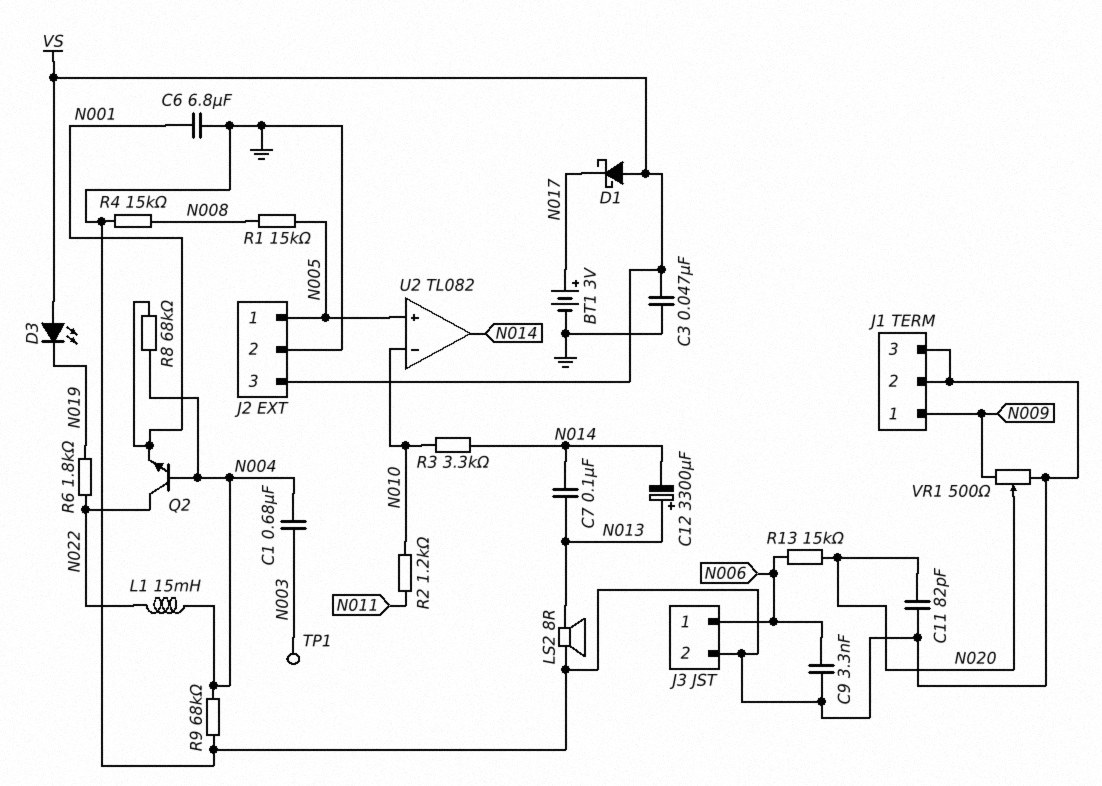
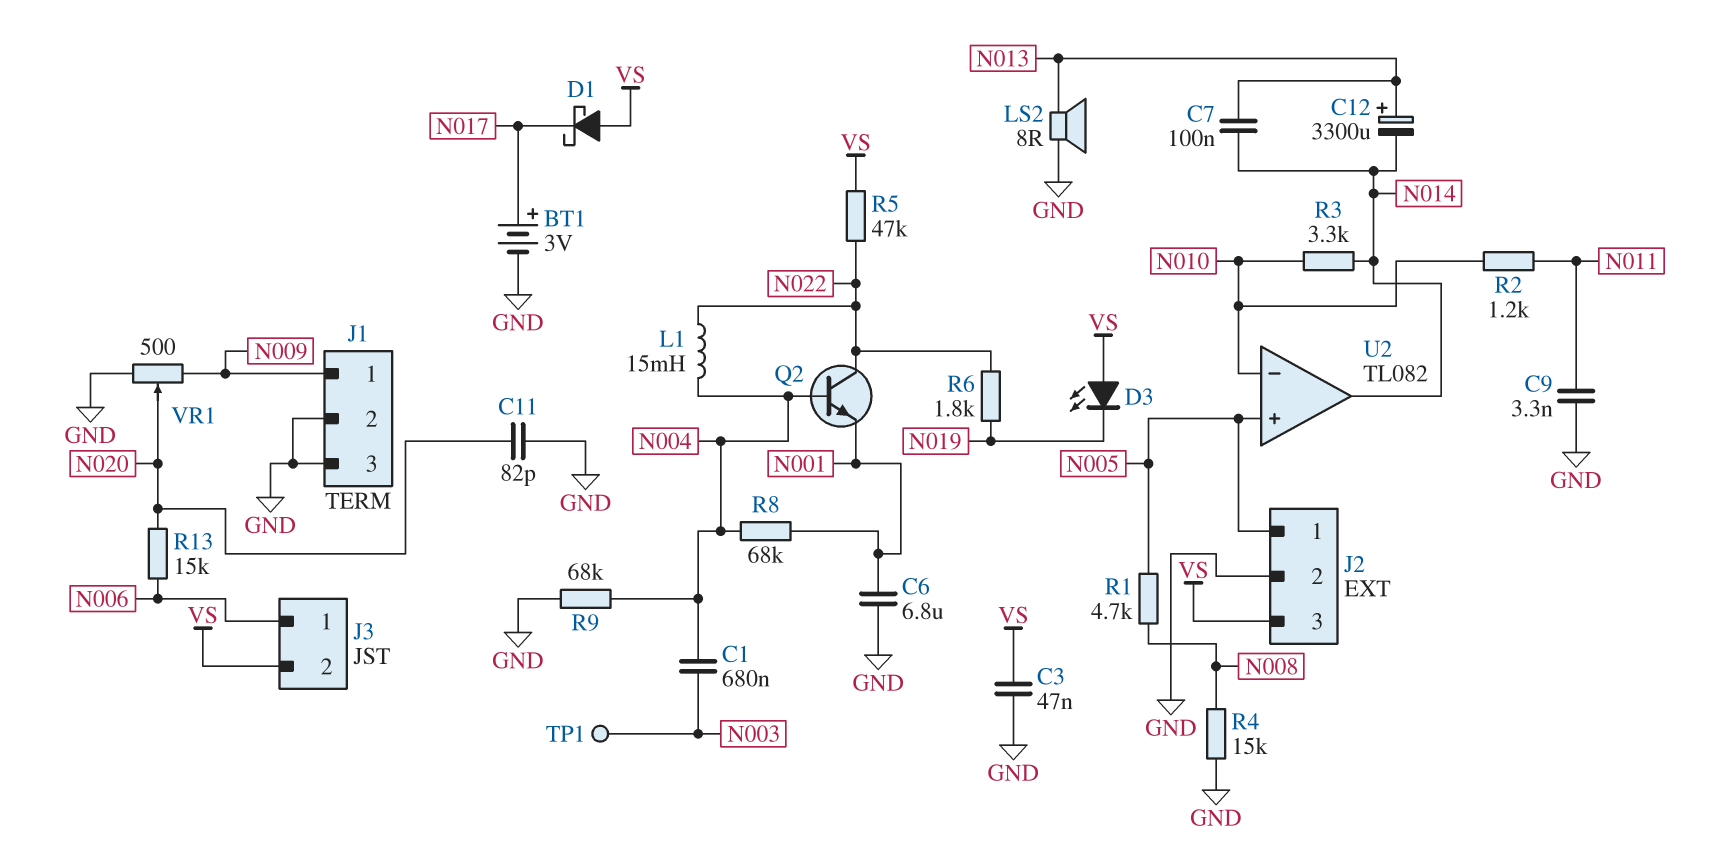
C9: 3.3nF (GND, N006) -> 3.3nF (GND, N011)
J3 pin 2: GND -> VS
R1: 15k (N005, N008) -> 4.7k (N005, N008)
R5: none -> 47k (N022, VS)

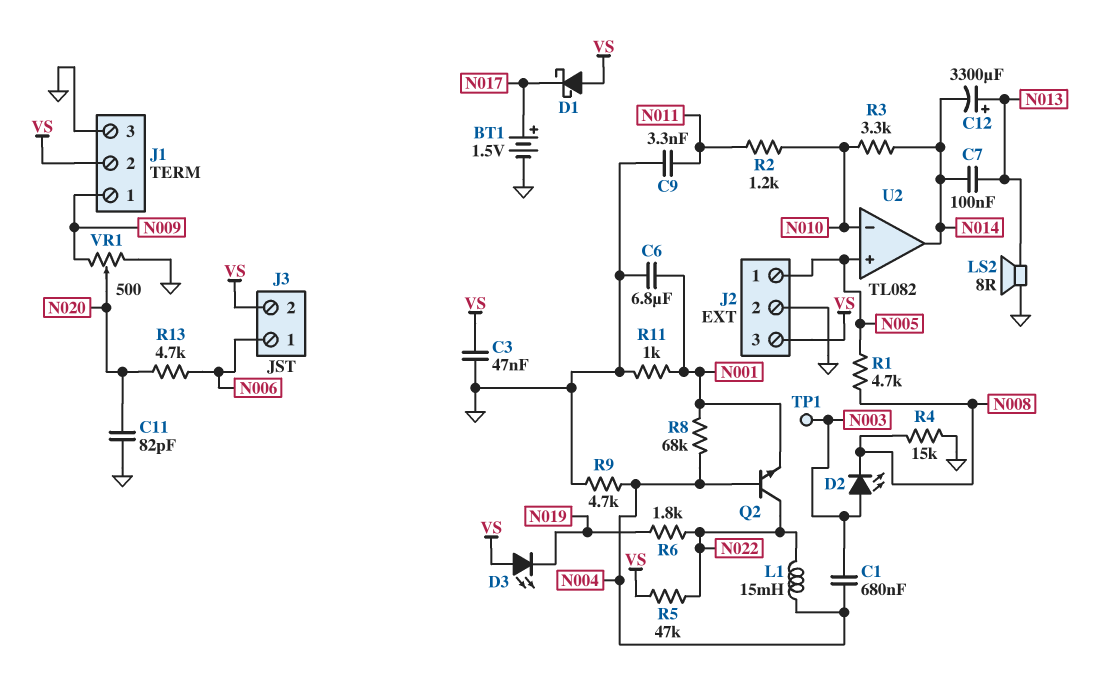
BT1: 3V (plus N017, minus GND) -> 1.5V (plus N017, minus GND)
D2: none -> LED (A N003, K N008)
J1 pin 2: GND -> VS
R9: 68k (GND, N004) -> 4.7k (GND, N004)
R11: none -> 1k (GND, N001)
R13: 15k (N006, N020) -> 4.7k (N006, N020)

